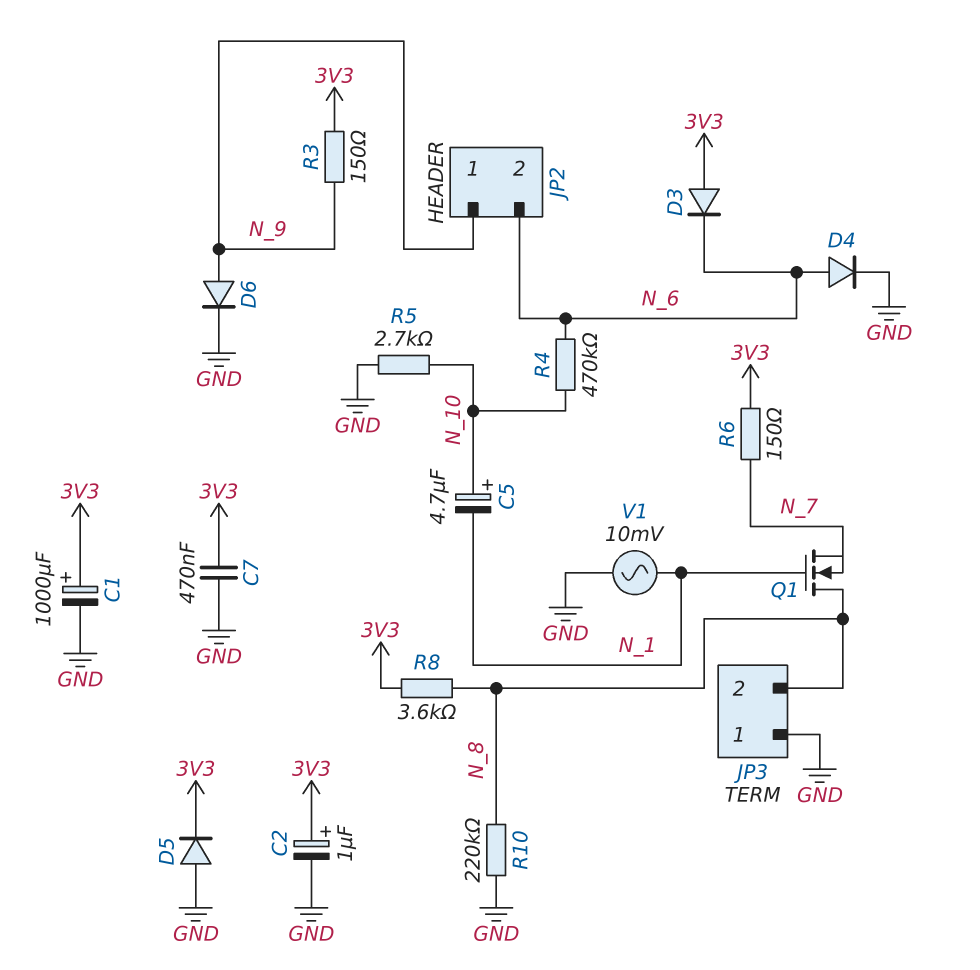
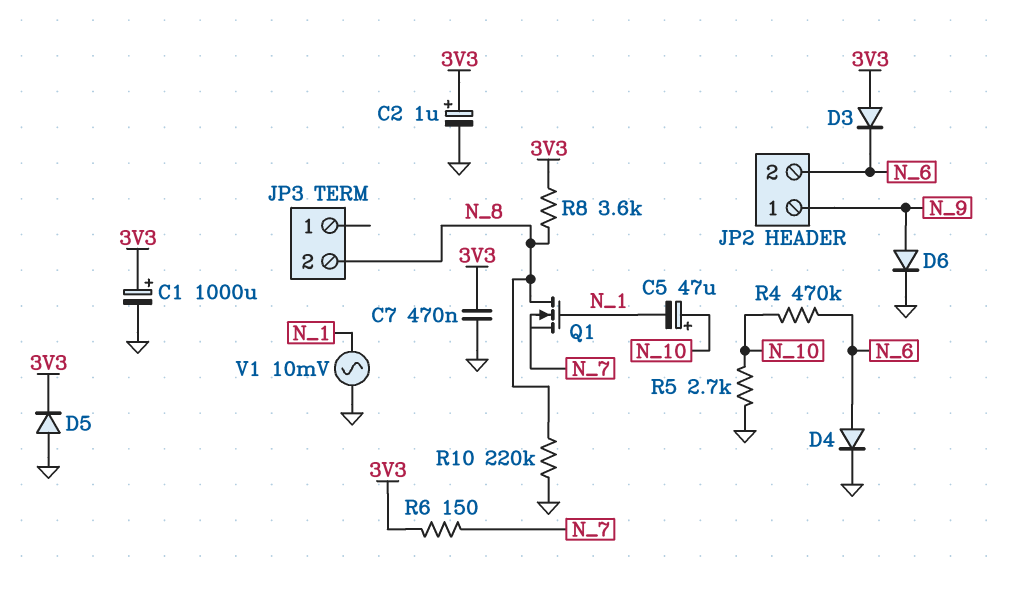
C5: 4.7uF (plus N_10, minus N_1) -> 47uF (plus N_10, minus N_1)
JP3 pin 1: GND -> none
R3: 150 (3V3, N_9) -> none

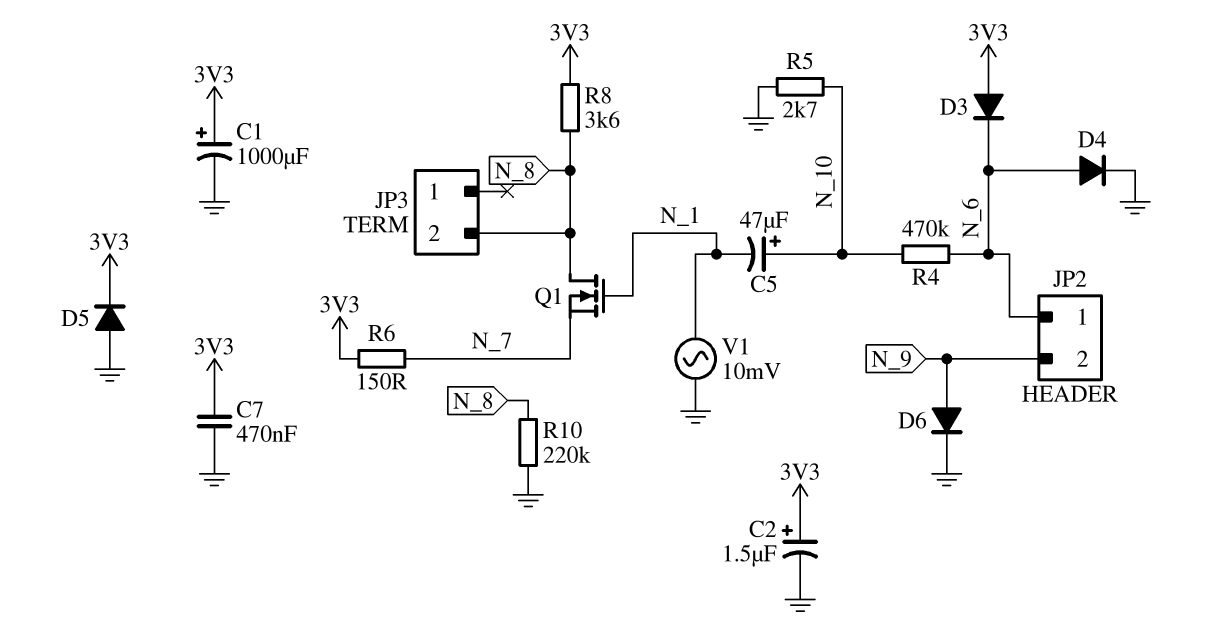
C2: 1uF (plus 3V3, minus GND) -> 1.5uF (plus 3V3, minus GND)
JP2 pin 1: N_9 -> N_6
JP2 pin 2: N_6 -> N_9

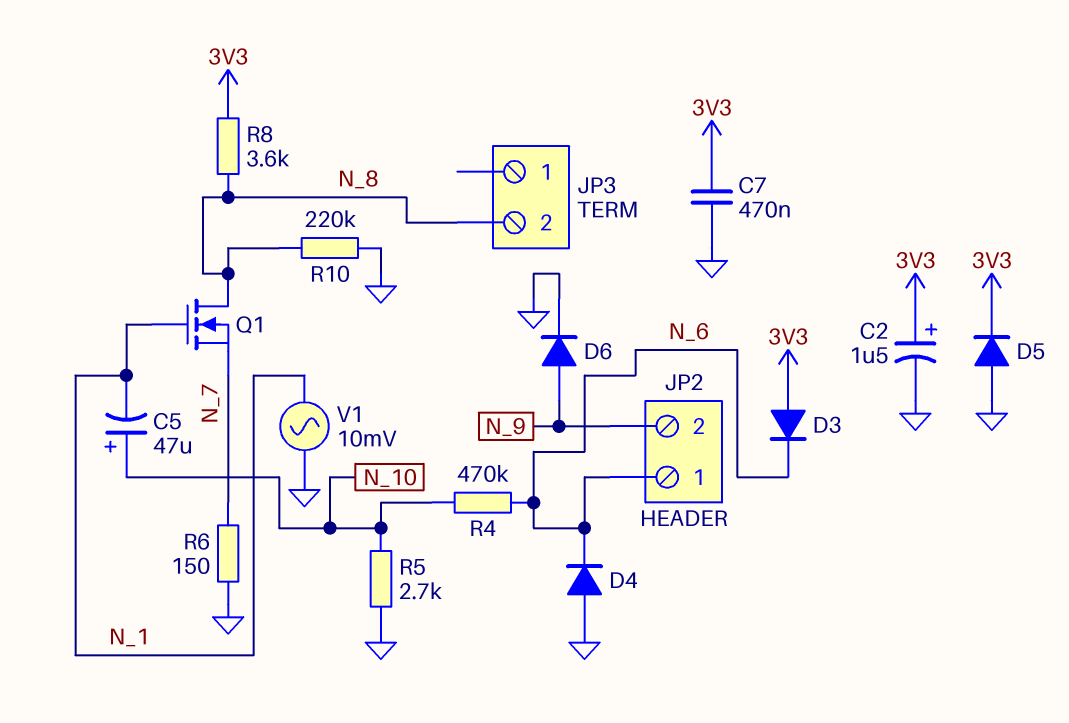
C1: 1000uF (plus 3V3, minus GND) -> none
D4: diode (A N_6, K GND) -> diode (A GND, K N_6)
R6: 150 (3V3, N_7) -> 150 (GND, N_7)

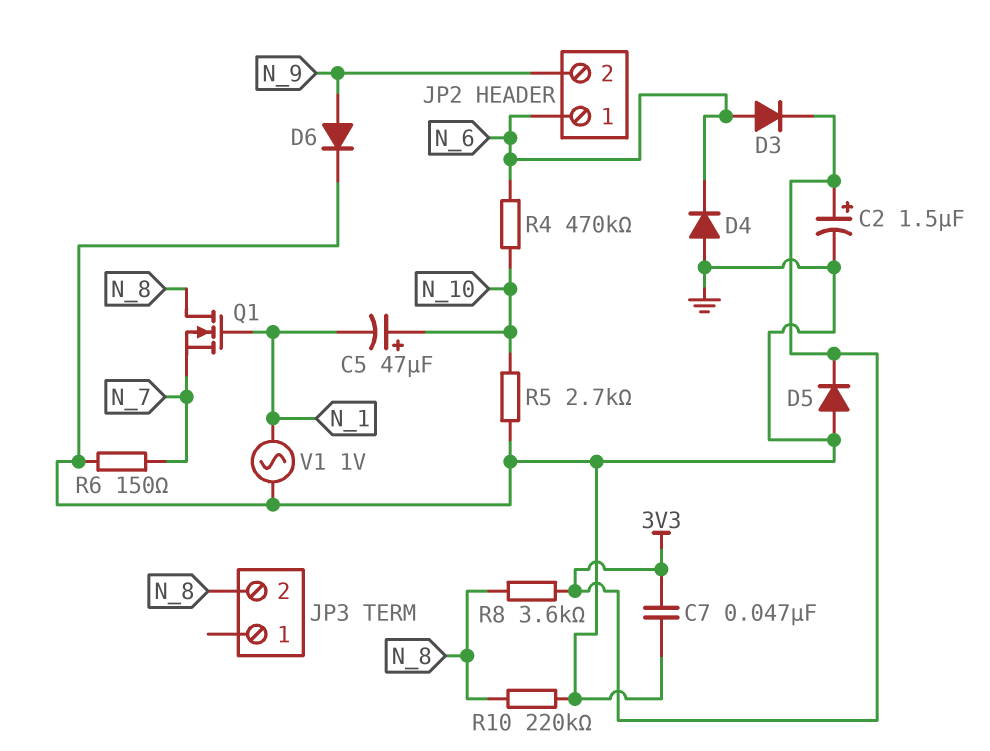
C7: 470nF (3V3, GND) -> 47nF (3V3, GND)
D3: diode (A 3V3, K N_6) -> diode (A N_6, K 3V3)
V1: AC 10mV (GND, N_1) -> AC 1V (GND, N_1)

